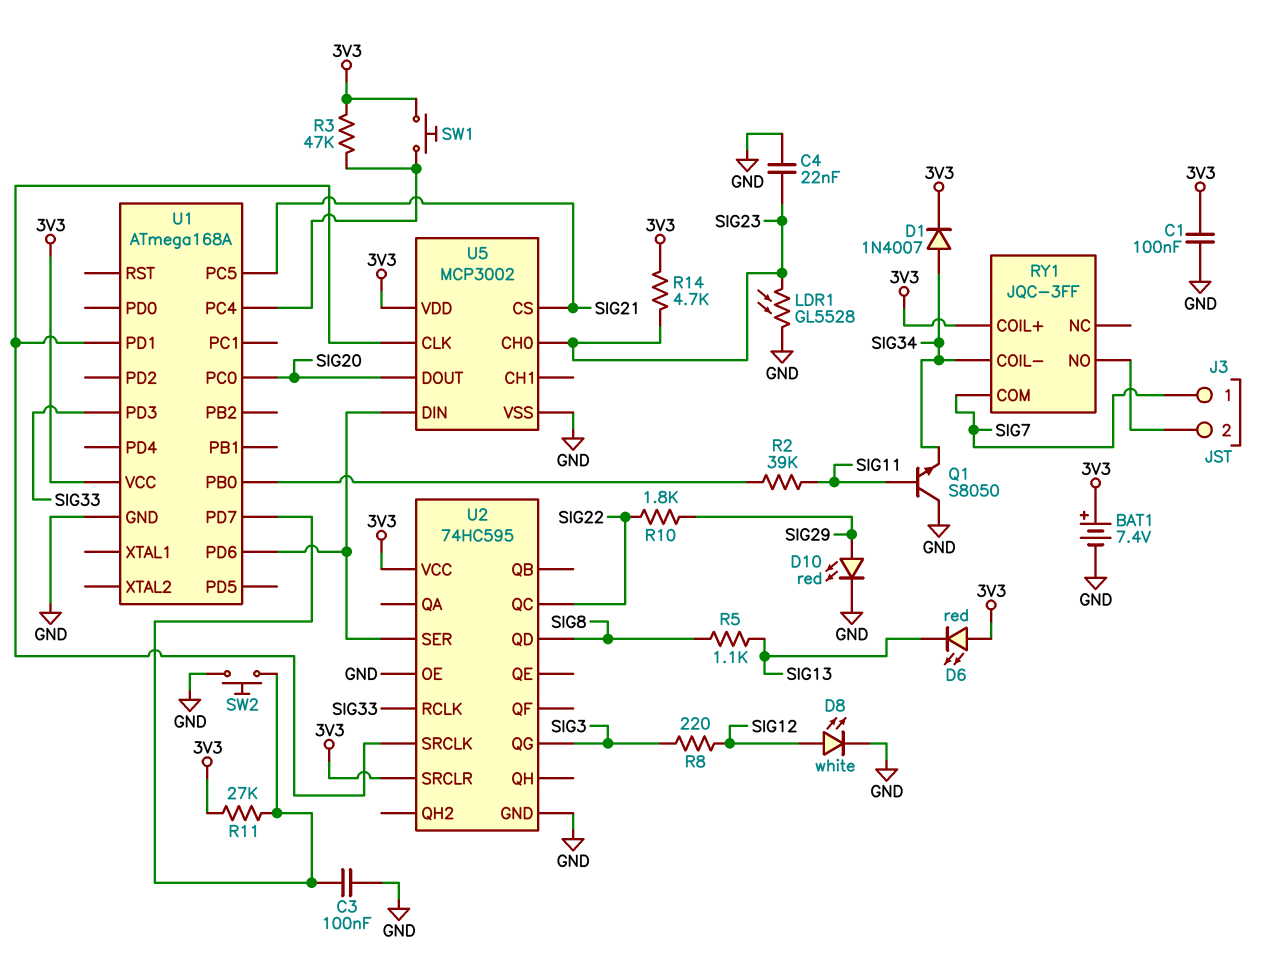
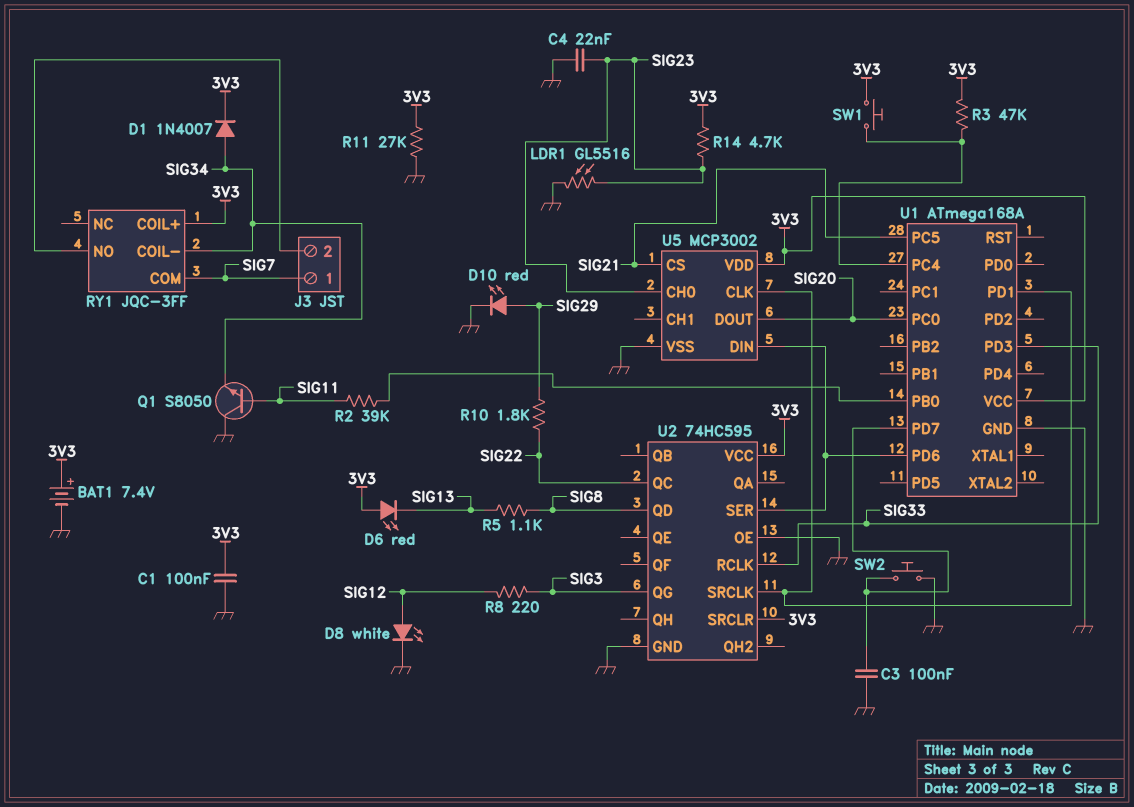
LDR1: GL5528 (GND, SIG23) -> GL5516 (GND, SIG23)
R11: 27k (3V3, U1/PD7) -> 27k (3V3, GND)

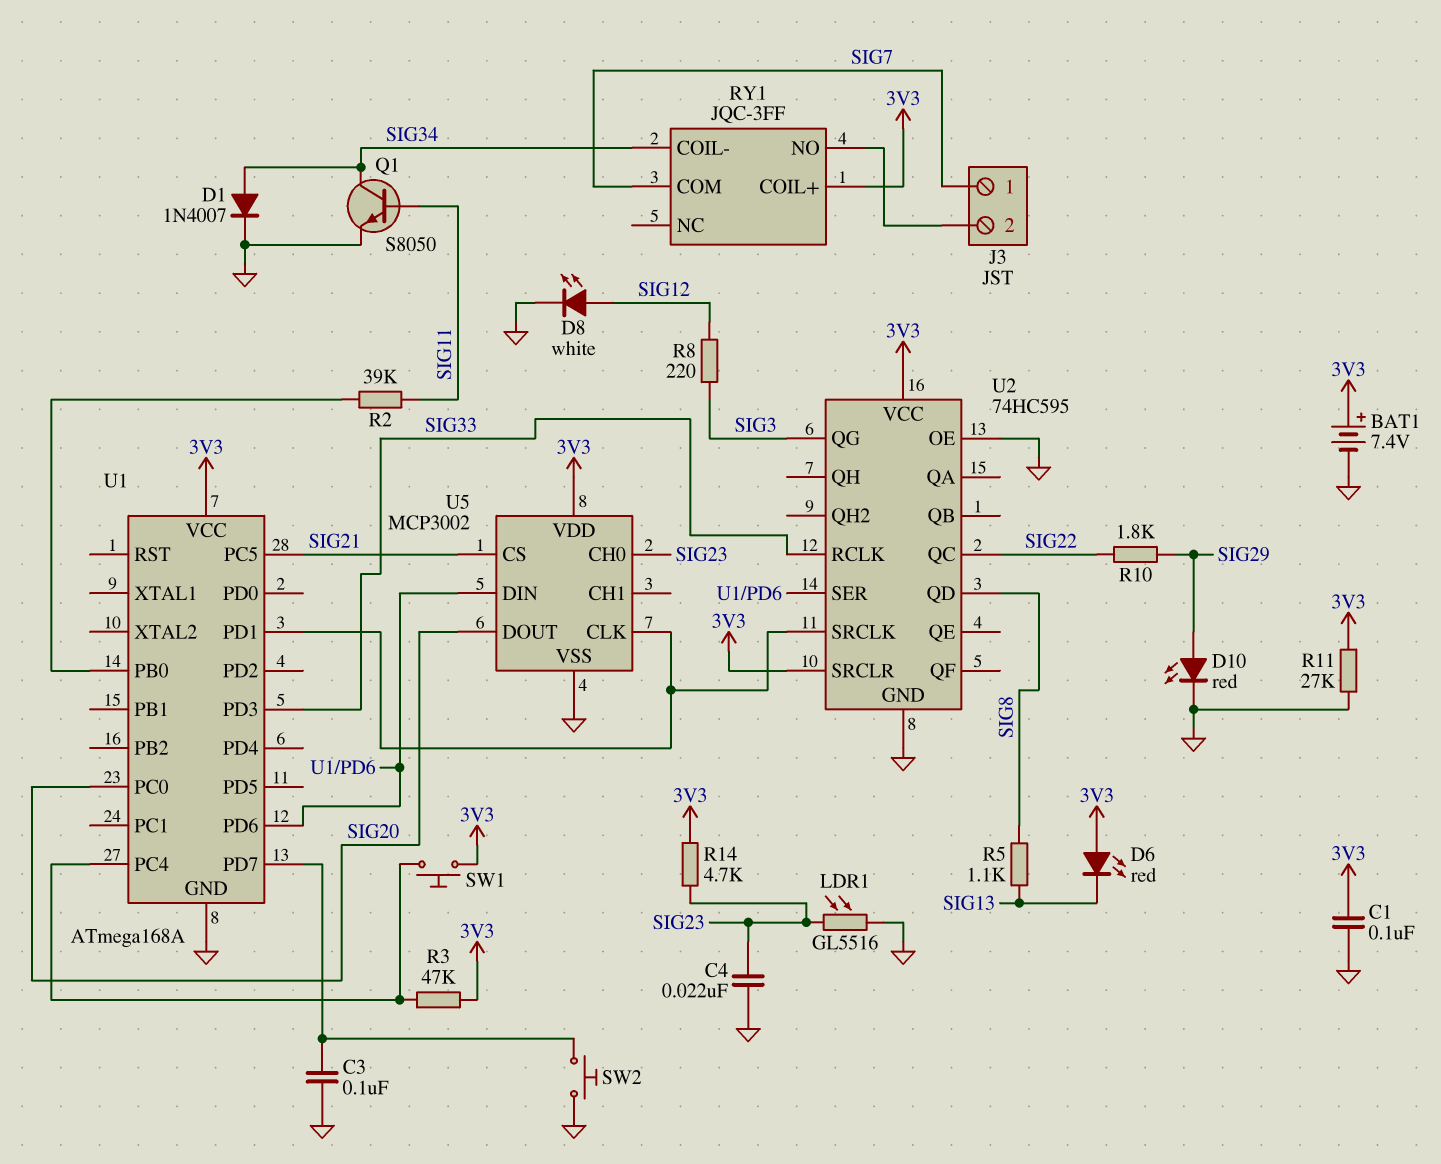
D1: diode 1N4007 (A SIG34, K 3V3) -> diode 1N4007 (A SIG34, K GND)
Q1: NPN S8050 (B SIG11, C GND, E SIG34) -> NPN S8050 (B SIG11, C SIG34, E GND)

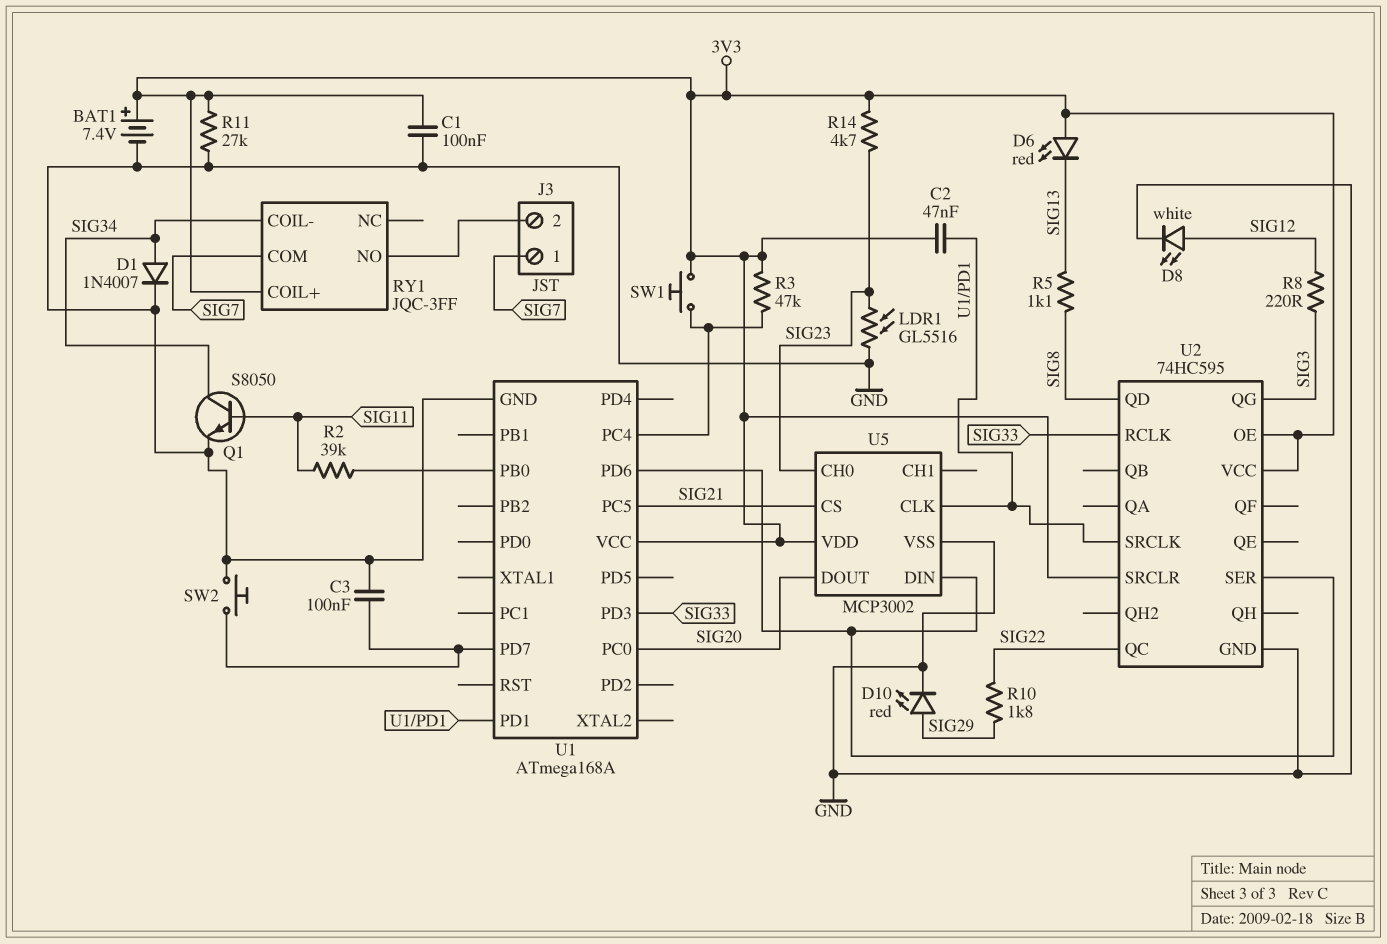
C2: none -> 47nF (3V3, U1/PD1)
C4: 22nF (GND, SIG23) -> none
U2 pin OE: GND -> 3V3

